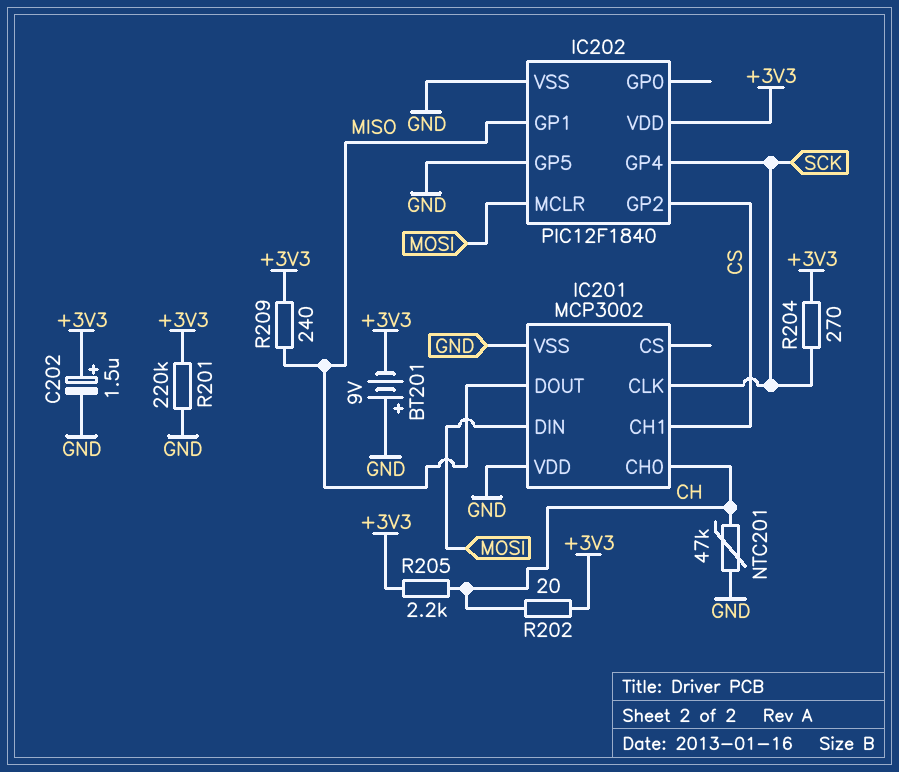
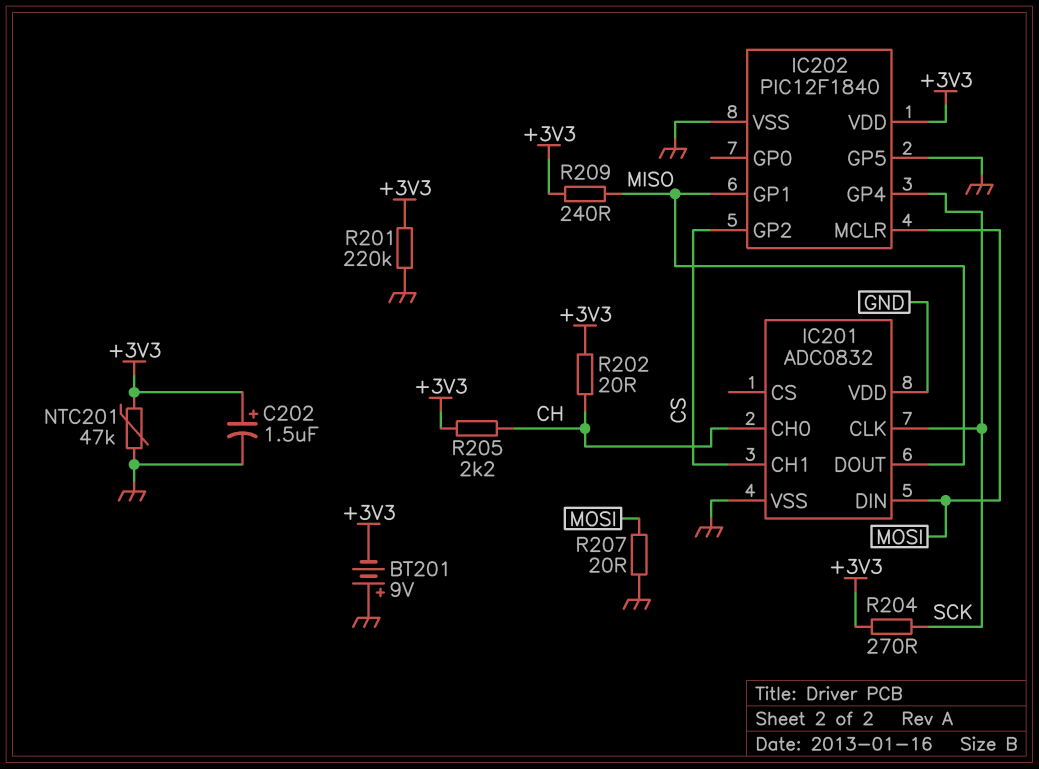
IC201: MCP3002 -> ADC0832
NTC201: 47k (CH, GND) -> 47k (+3V3, GND)
R207: none -> 20 (GND, MOSI)

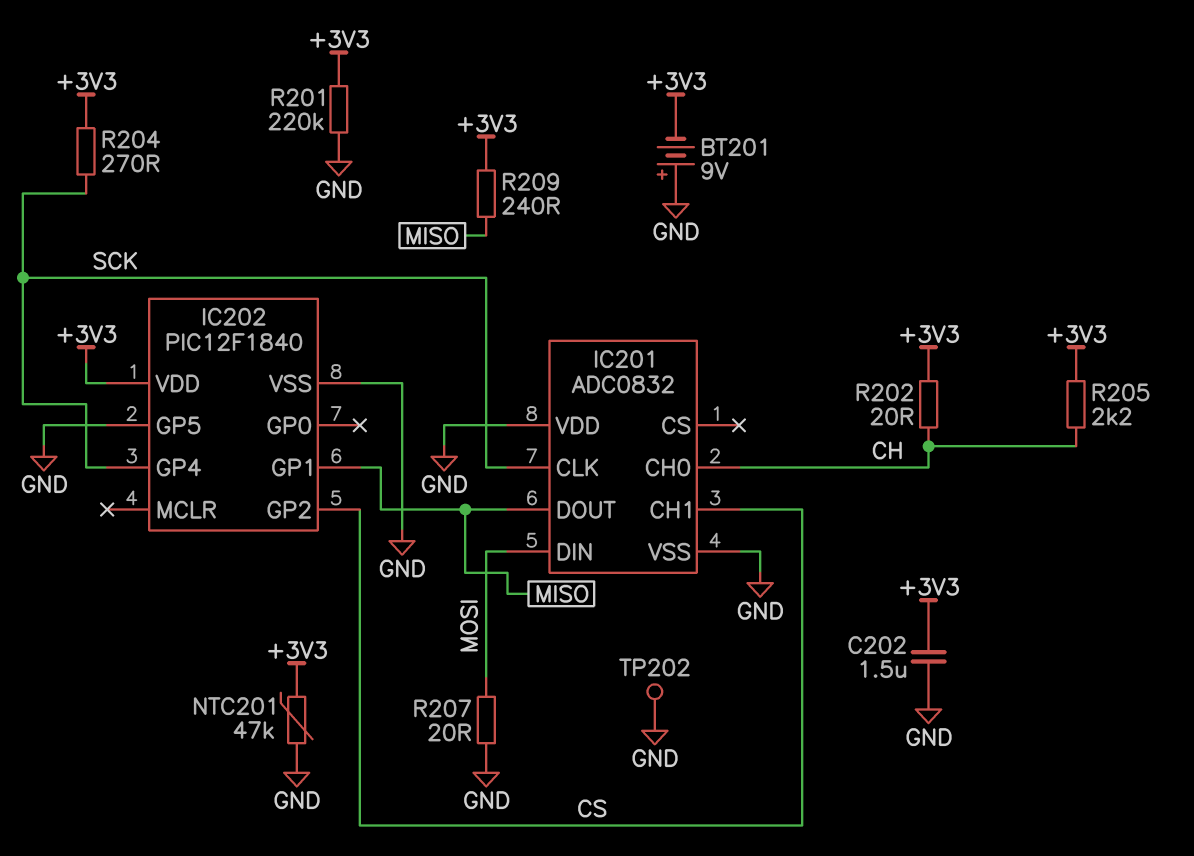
C202: 1.5uF (plus +3V3, minus GND) -> 1.5uF (+3V3, GND)
IC202 pin MCLR: MOSI -> none
TP202: none -> test point (GND)

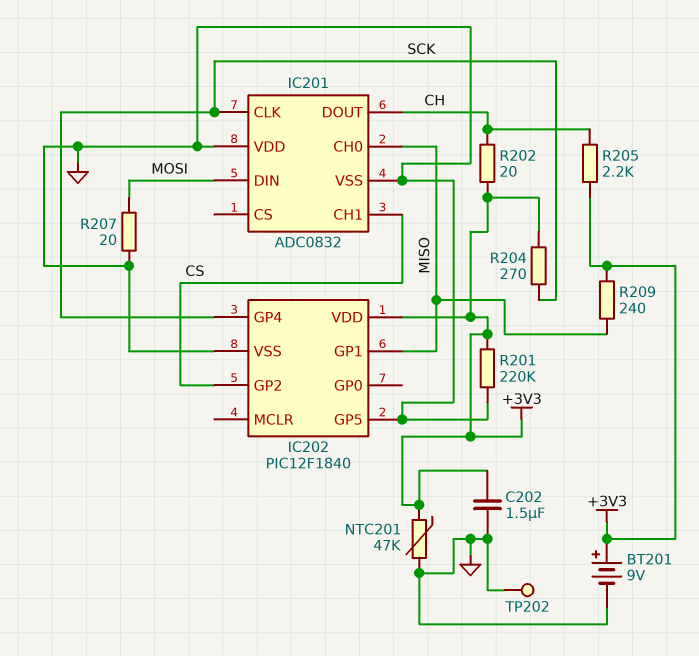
BT201: 9V (plus GND, minus +3V3) -> 9V (plus +3V3, minus GND)
IC201 pin CH0: CH -> MISO
IC201 pin DOUT: MISO -> CH

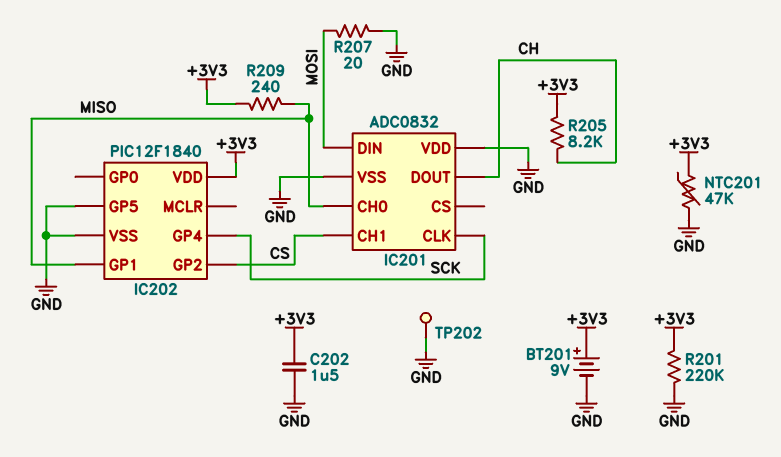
R202: 20 (+3V3, CH) -> none
R204: 270 (+3V3, SCK) -> none
R205: 2.2k (+3V3, CH) -> 8.2k (+3V3, CH)

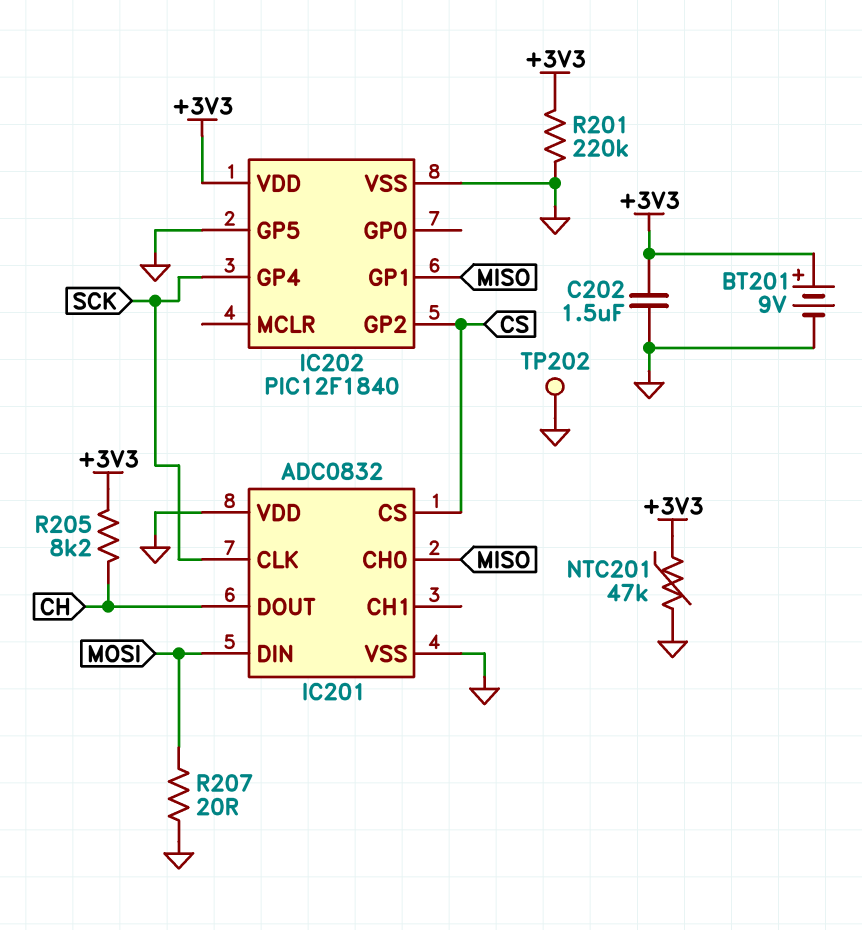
IC201 pin CH1: CS -> none
IC201 pin CS: none -> CS
R209: 240 (+3V3, MISO) -> none

